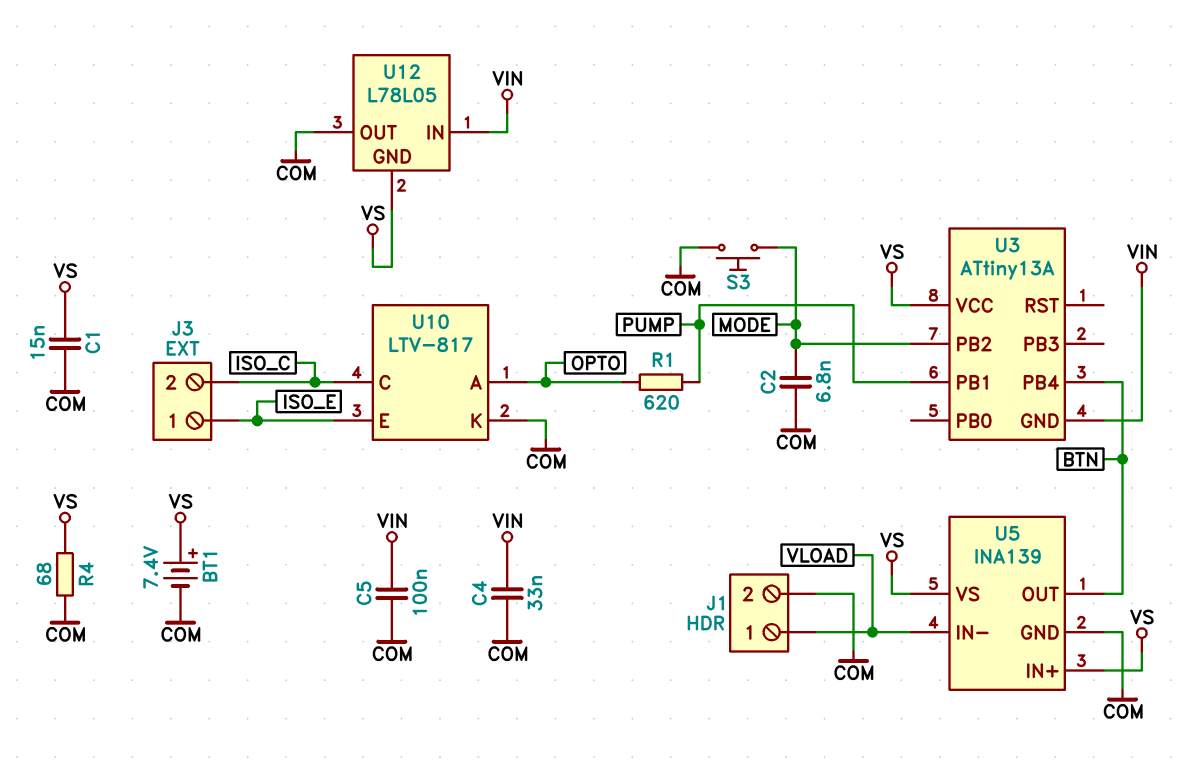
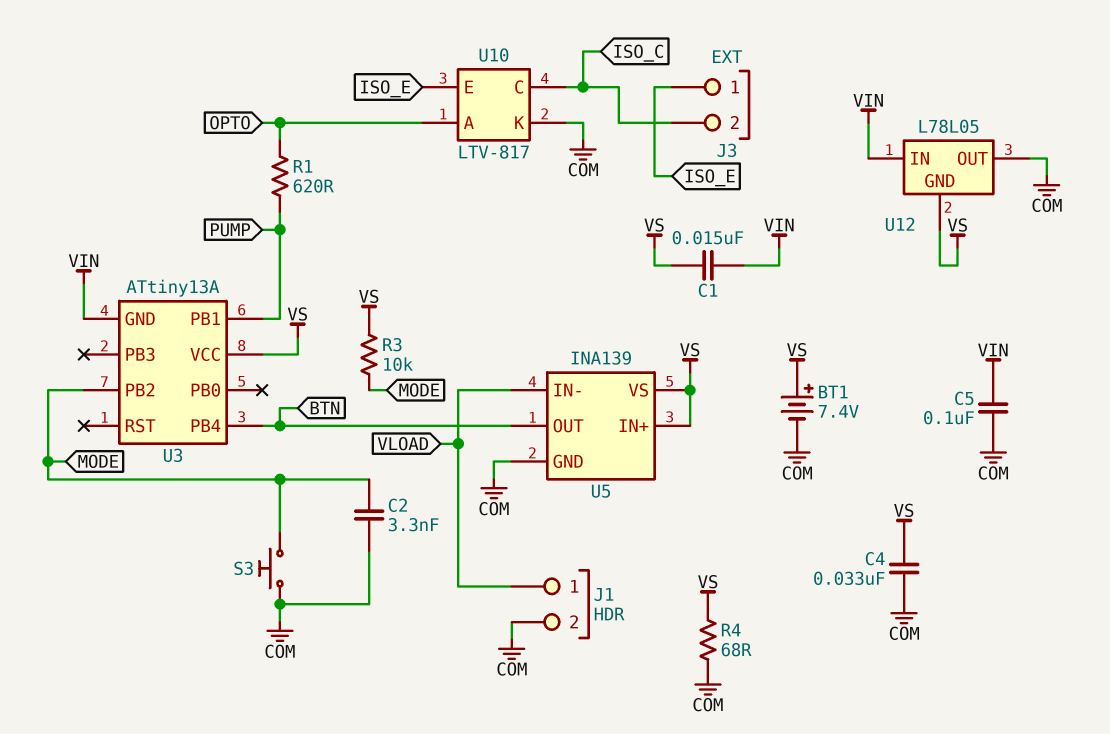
C1: 15nF (COM, VS) -> 15nF (VIN, VS)
C2: 6.8nF (COM, MODE) -> 3.3nF (COM, MODE)
C4: 33nF (COM, VIN) -> 33nF (COM, VS)
R3: none -> 10k (MODE, VS)

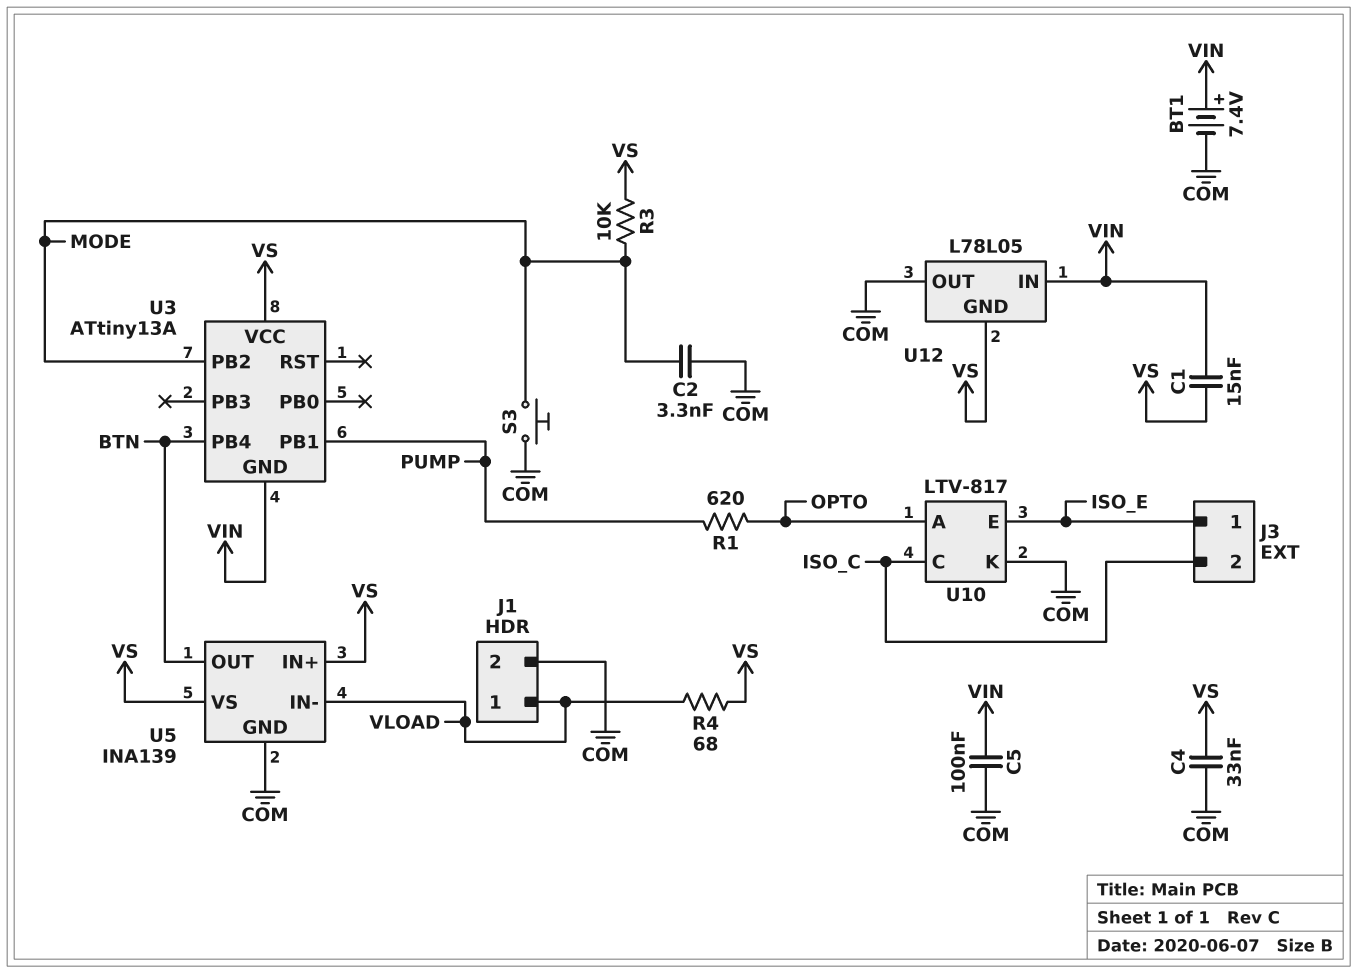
BT1: 7.4V (plus VS, minus COM) -> 7.4V (plus VIN, minus COM)
R4: 68 (COM, VS) -> 68 (VLOAD, VS)

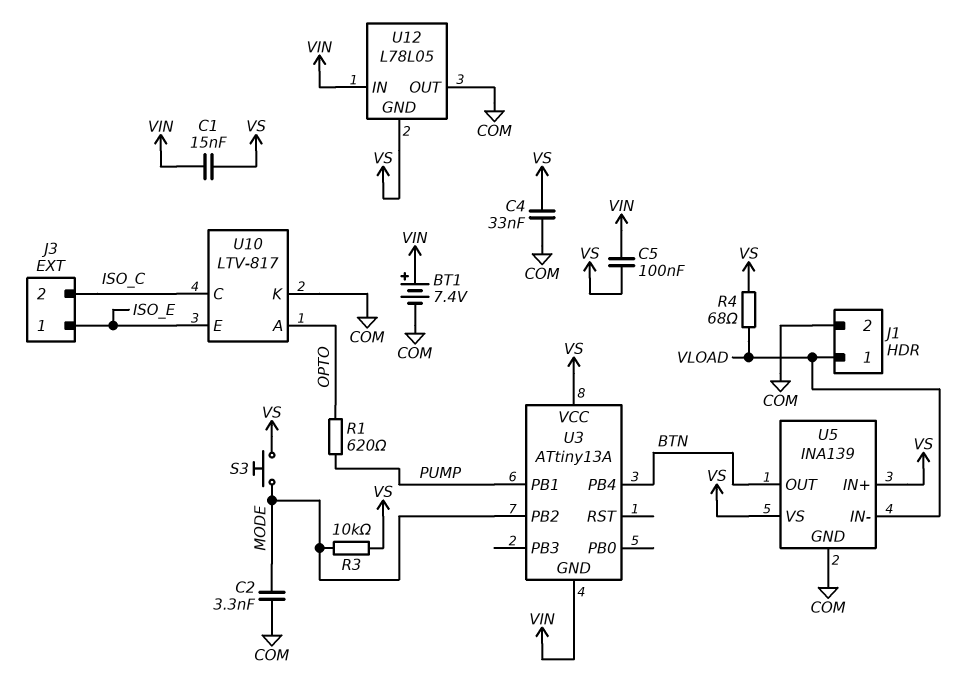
C5: 100nF (COM, VIN) -> 100nF (VIN, VS)
S3: button (COM, MODE) -> button (MODE, VS)

